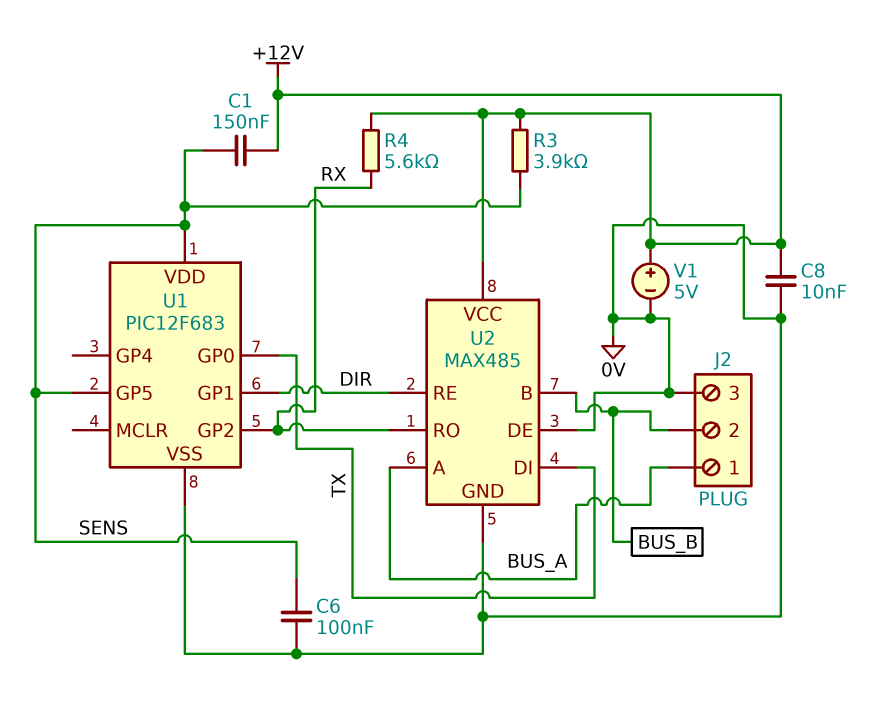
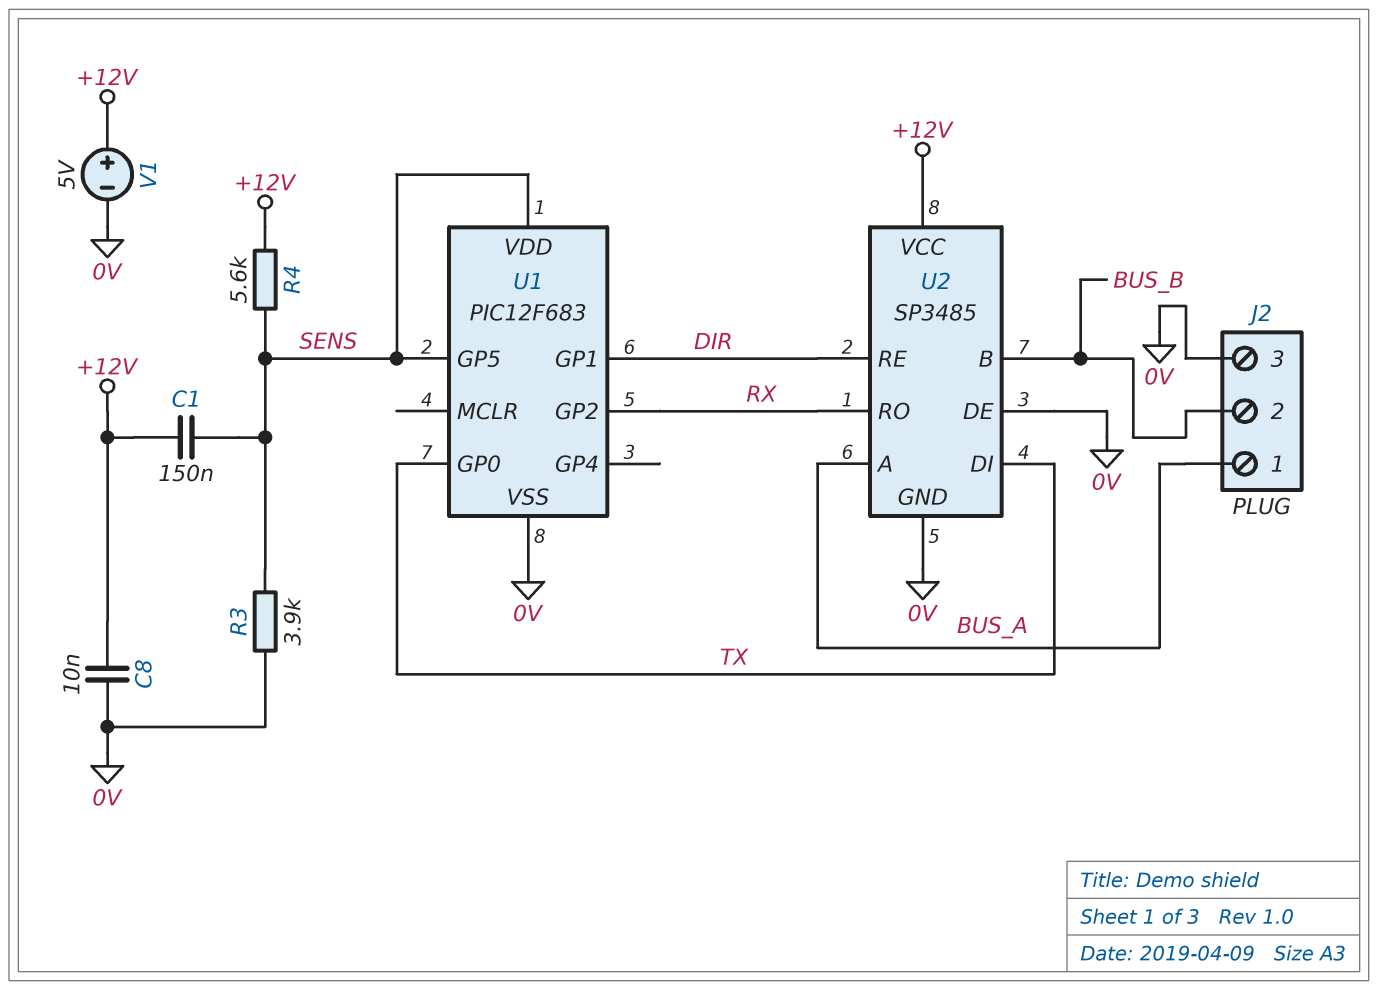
C6: 100nF (0V, SENS) -> none
R3: 3.9k (+12V, SENS) -> 3.9k (0V, SENS)
R4: 5.6k (+12V, RX) -> 5.6k (+12V, SENS)
U2: MAX485 -> SP3485

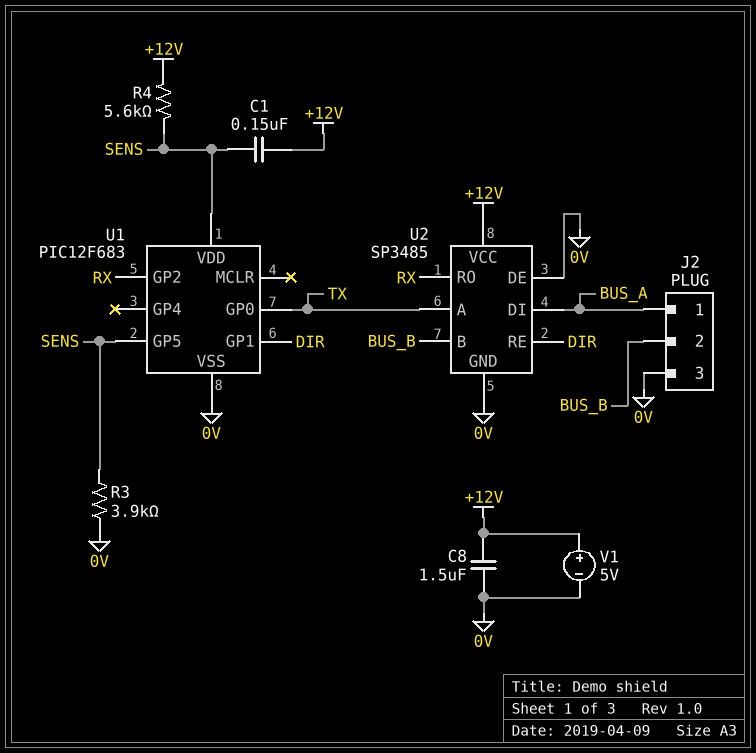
C8: 10nF (+12V, 0V) -> 1.5uF (+12V, 0V)
U2 pin A: BUS_A -> TX
U2 pin DI: TX -> BUS_A

